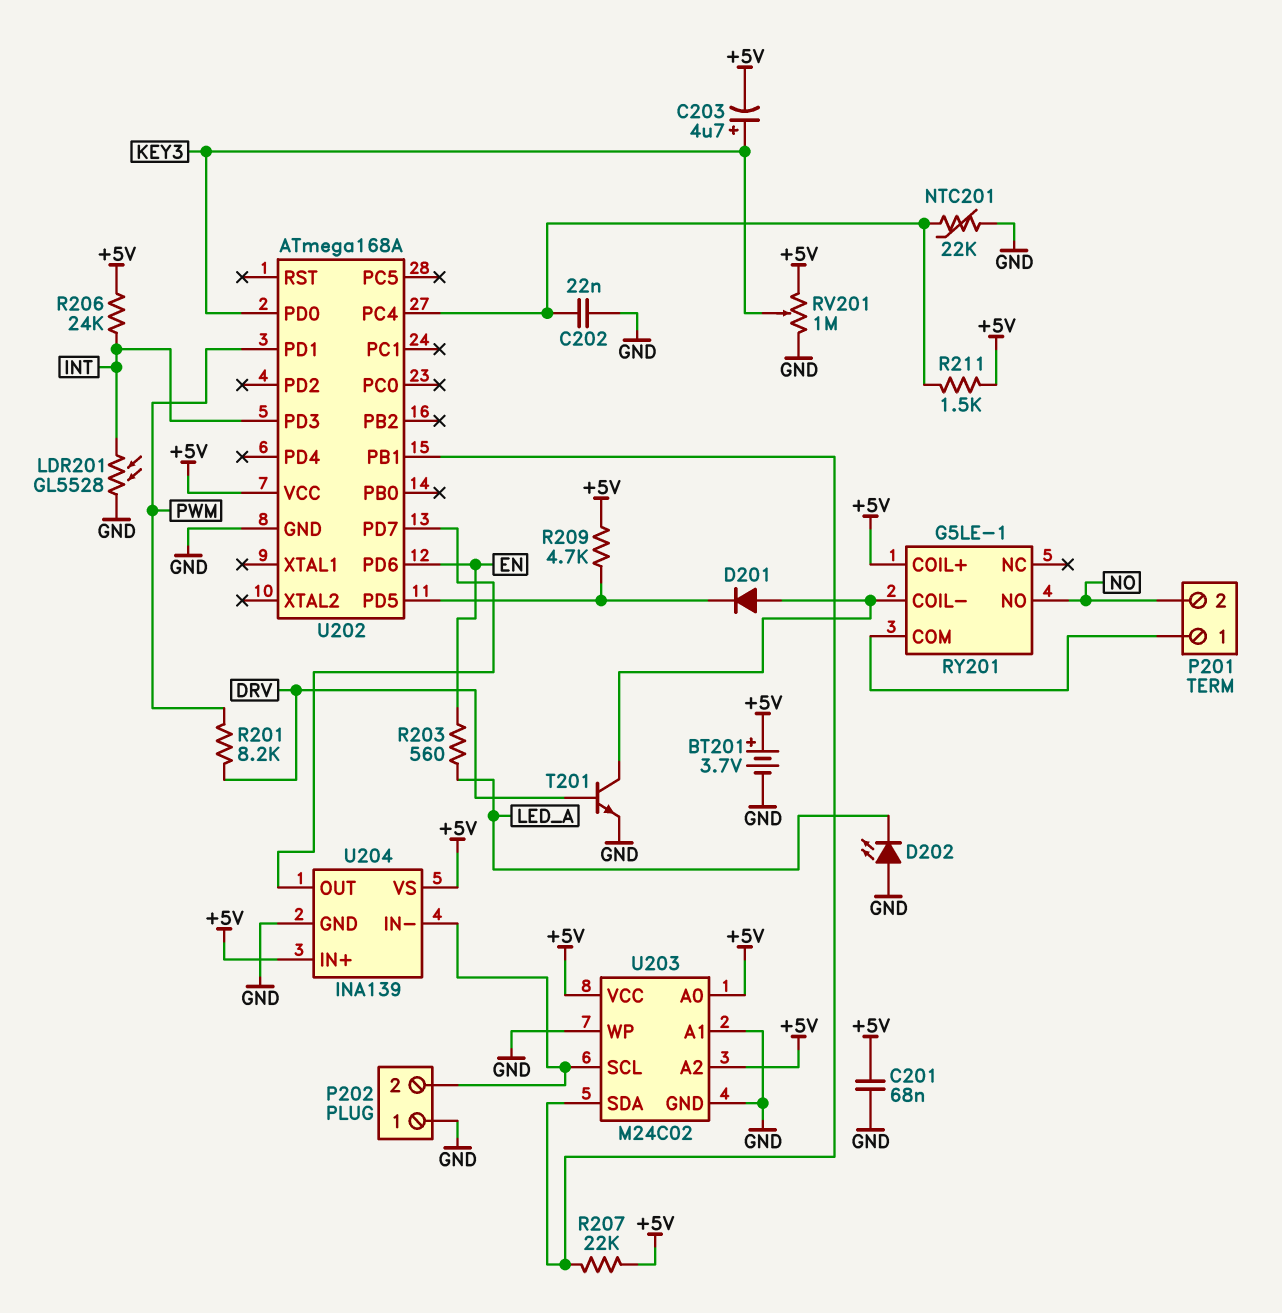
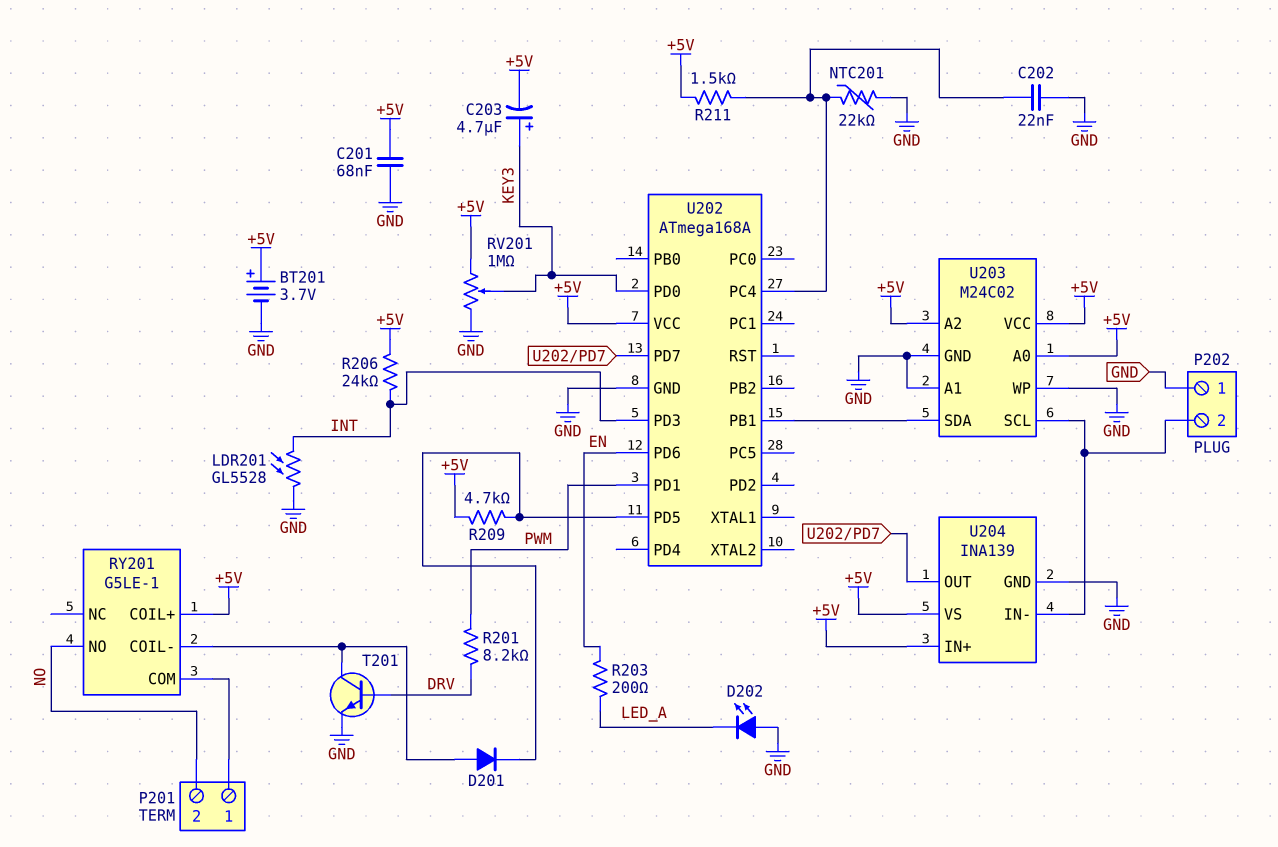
R203: 560 (EN, LED_A) -> 200 (EN, LED_A)
R207: 22k (+5V, U202/PB1) -> none

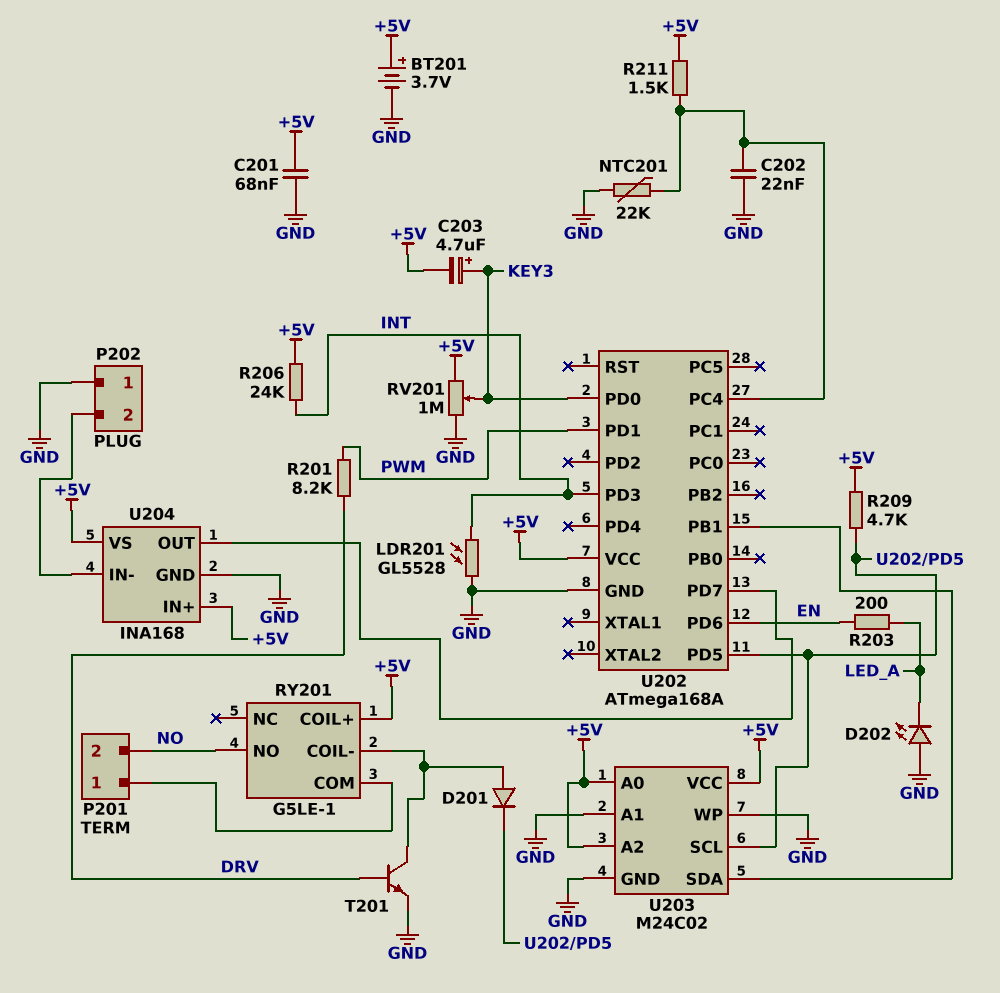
U203 pin SCL: P202/2 -> U202/PD5
U204: INA139 -> INA168

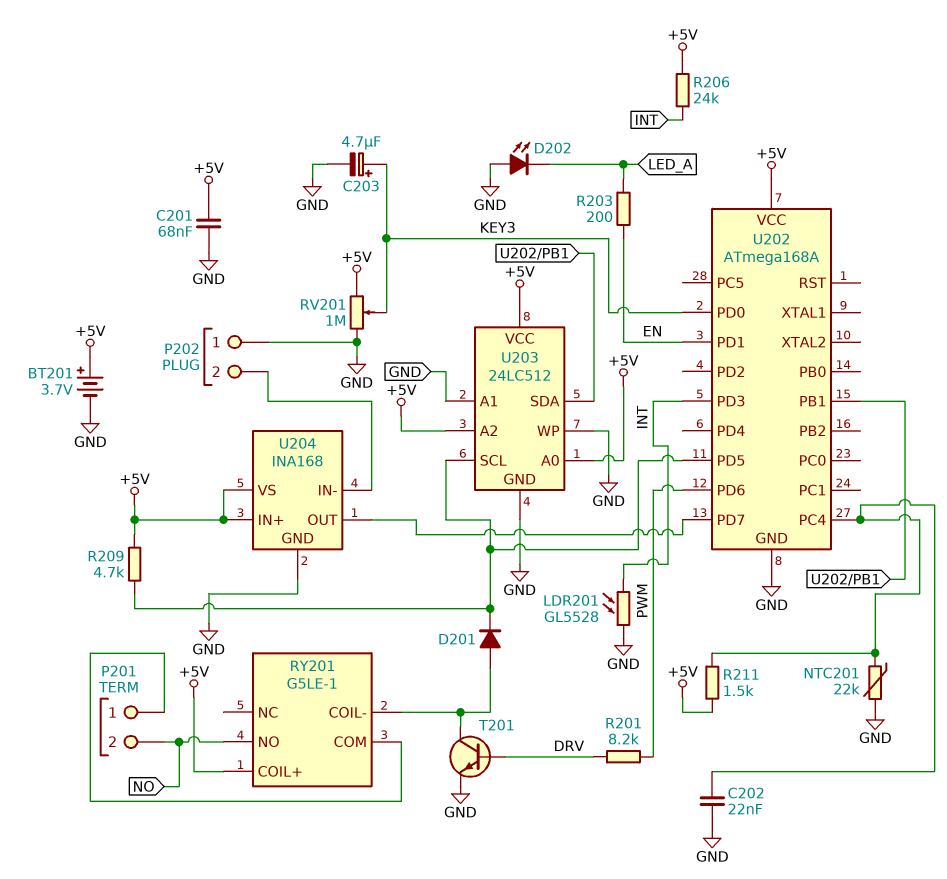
C203: 4.7uF (plus KEY3, minus +5V) -> 4.7uF (plus KEY3, minus GND)
U202 pin PD1: PWM -> EN
U202 pin PD6: EN -> PWM
U203: M24C02 -> 24LC512

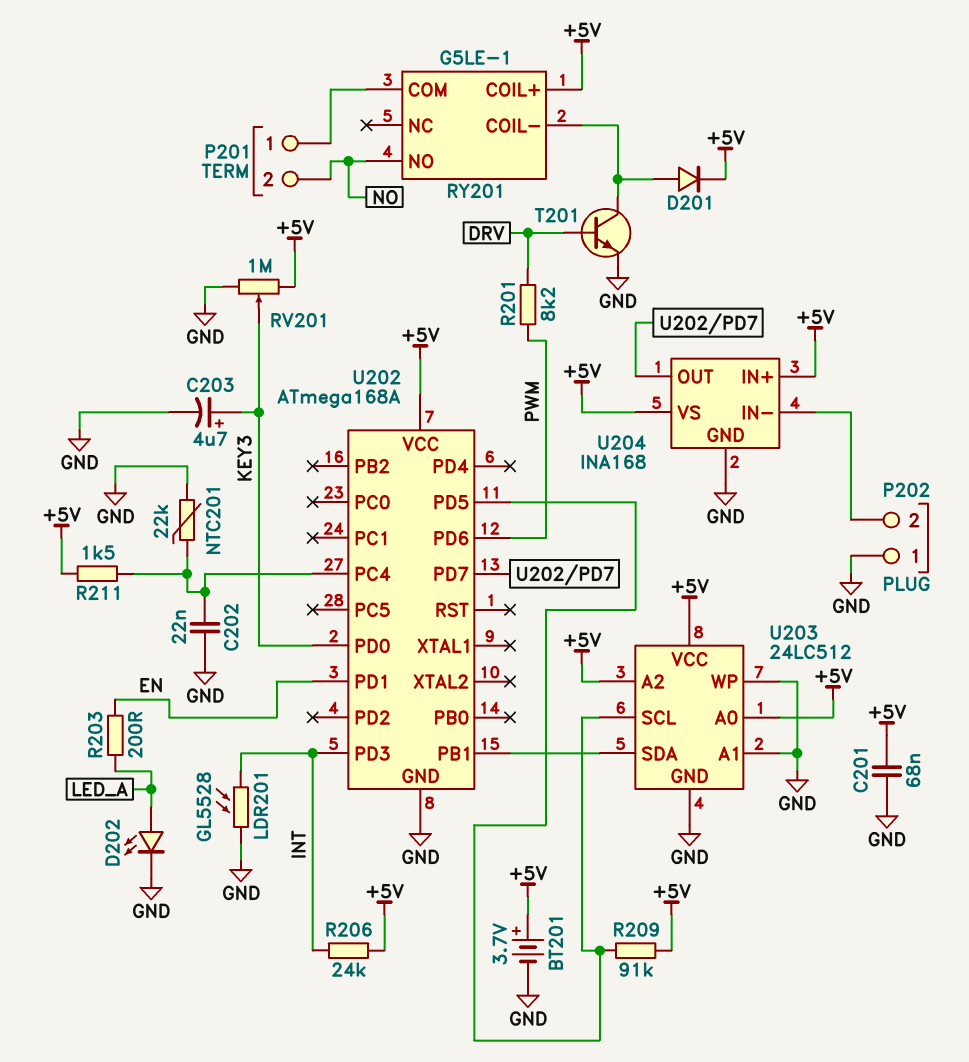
D201: diode (A RY201/COIL-, K U202/PD5) -> diode (A RY201/COIL-, K +5V)
D202: LED (A GND, K LED_A) -> LED (A LED_A, K GND)
R209: 4.7k (+5V, U202/PD5) -> 91k (+5V, U202/PD5)

